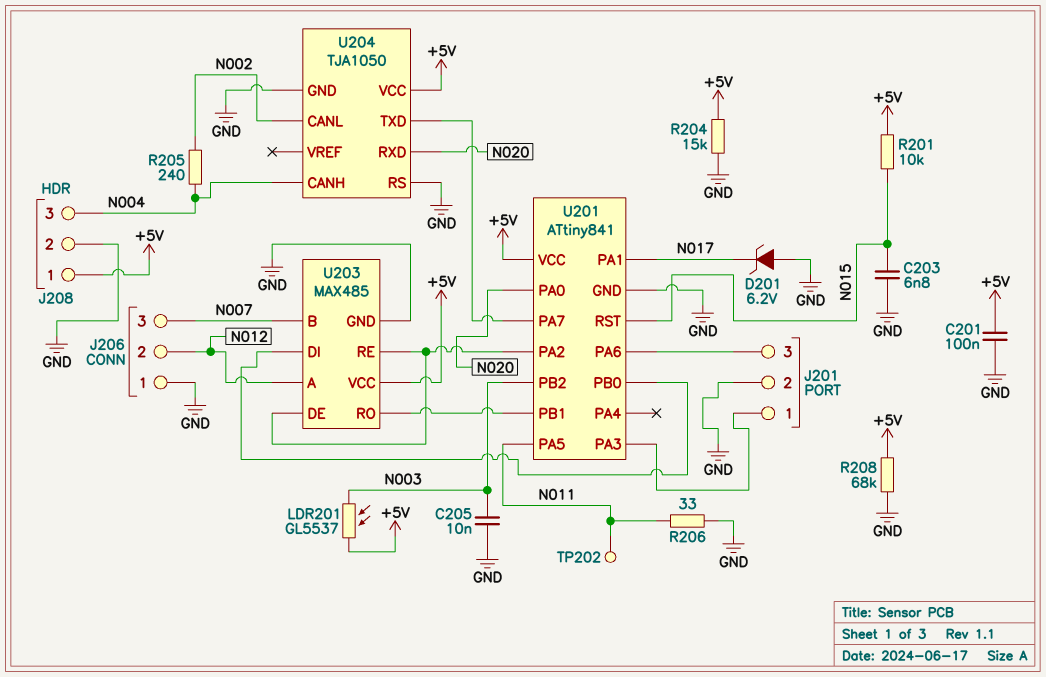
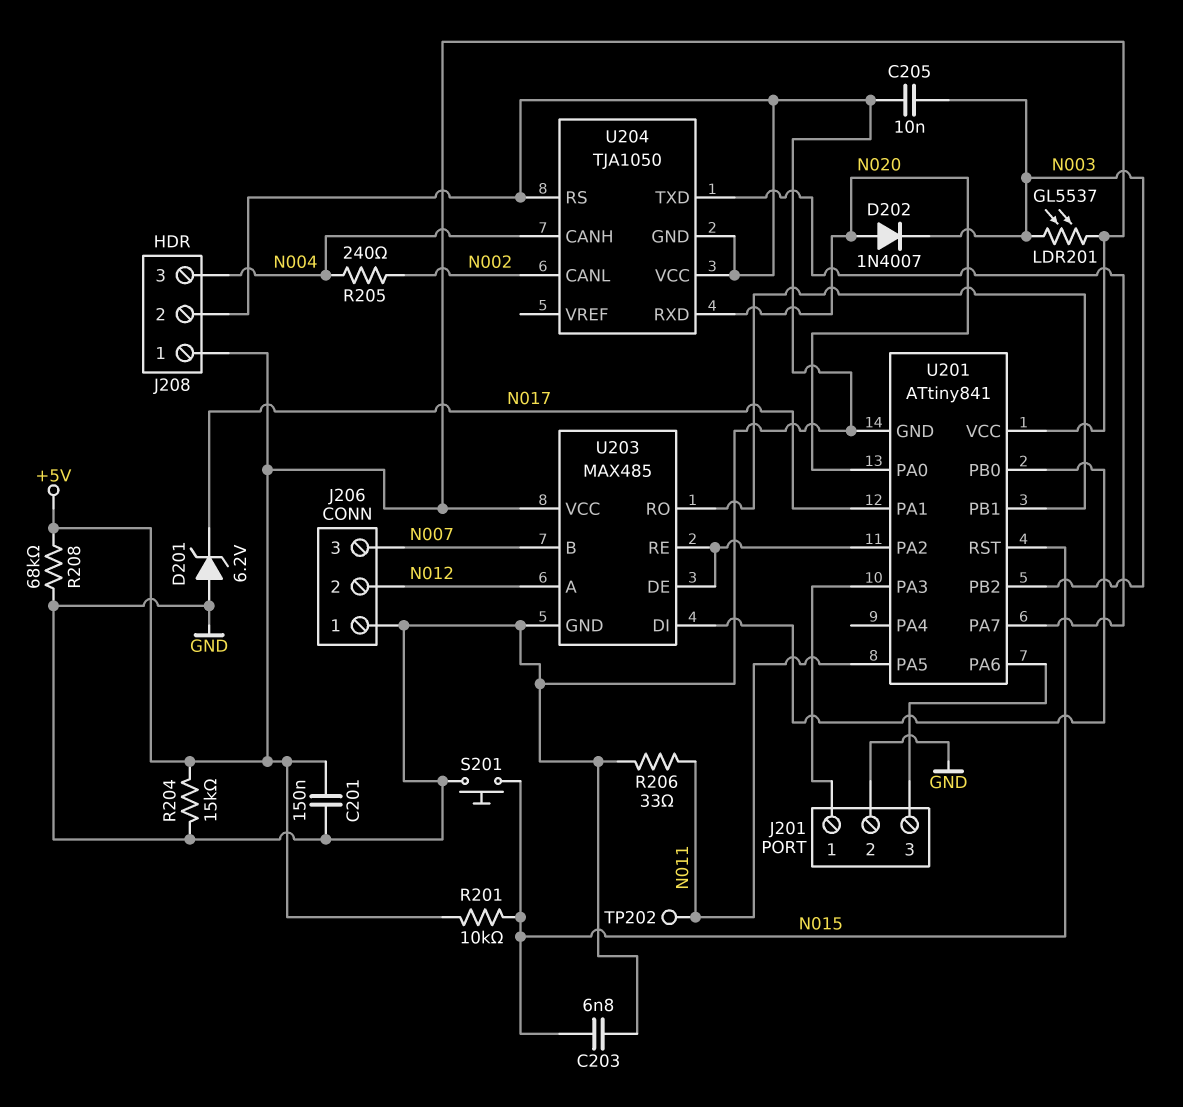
C201: 100nF (+5V, GND) -> 150nF (+5V, GND)
D202: none -> diode 1N4007 (A N020, K N003)
S201: none -> button (GND, N015)
U204 pin VCC: +5V -> GND

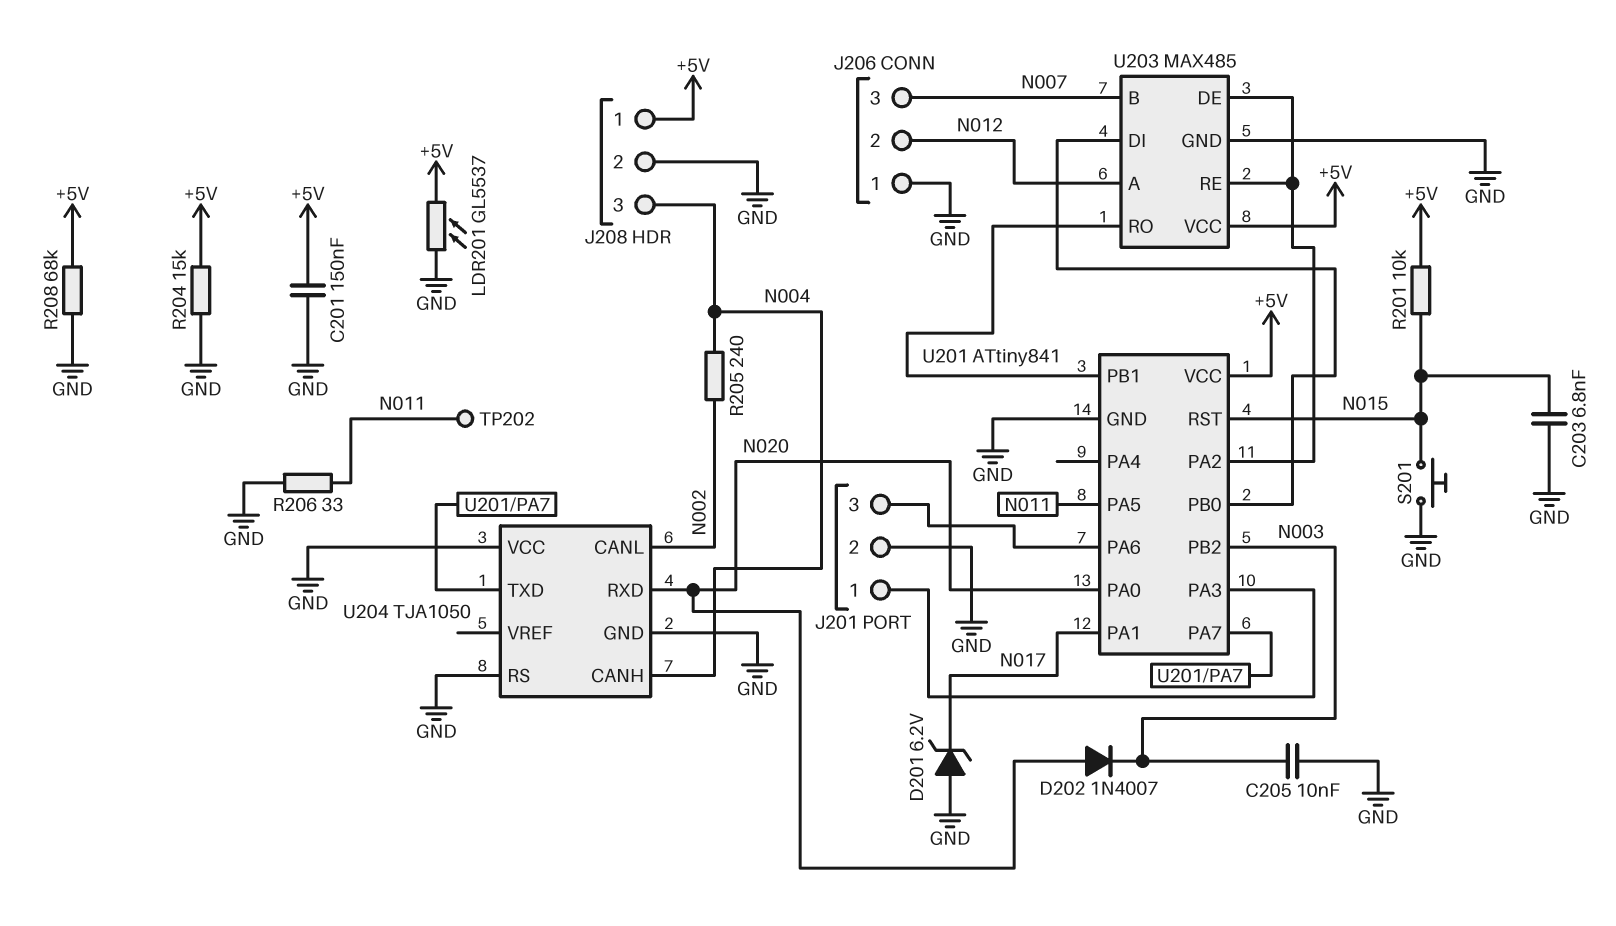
LDR201: GL5537 (+5V, N003) -> GL5537 (+5V, GND)

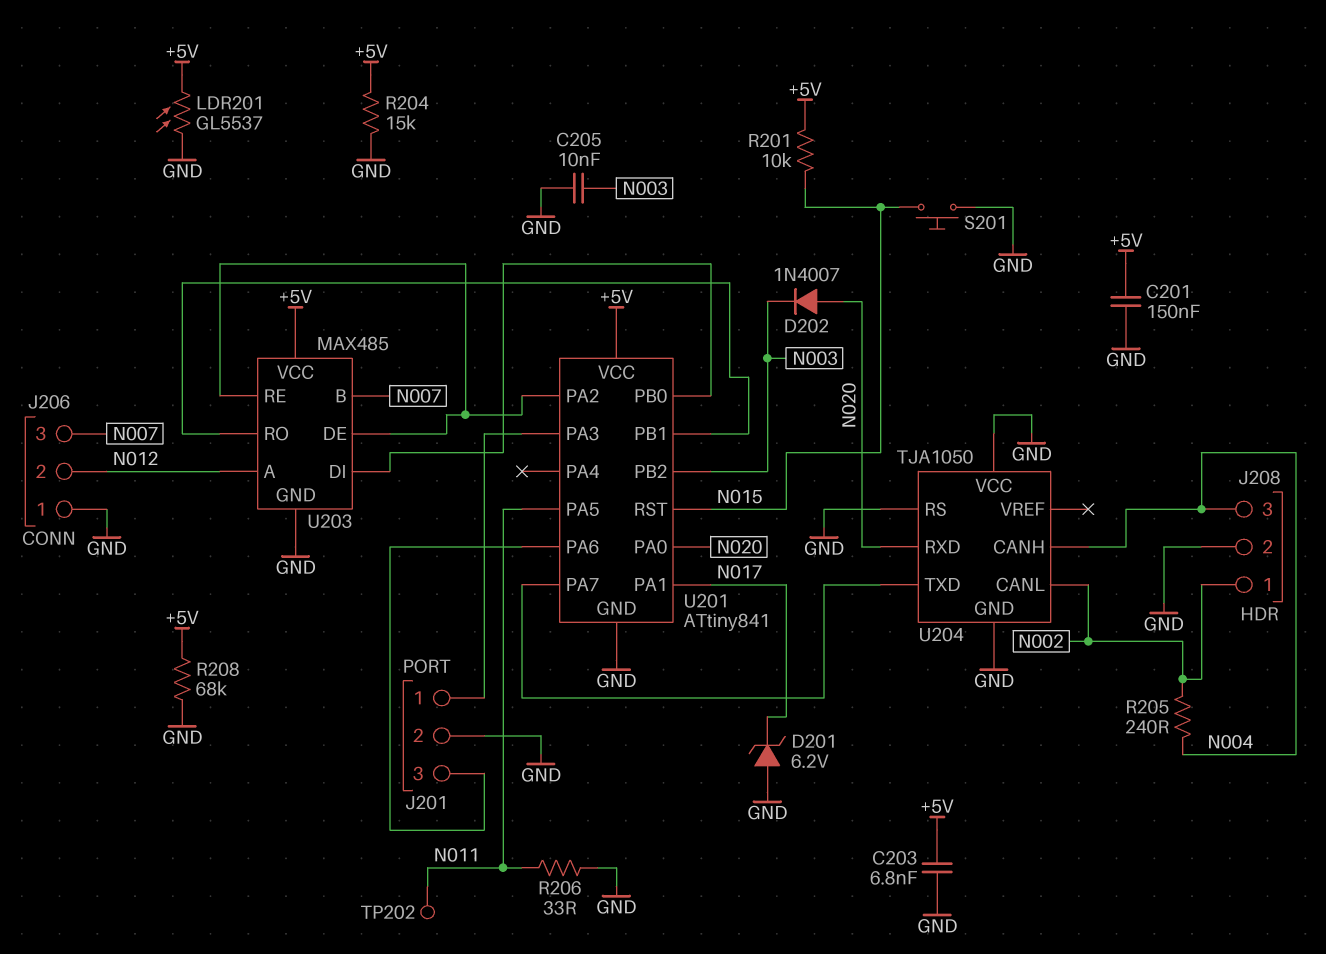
C203: 6.8nF (GND, N015) -> 6.8nF (+5V, GND)
J208 pin 1: +5V -> N002

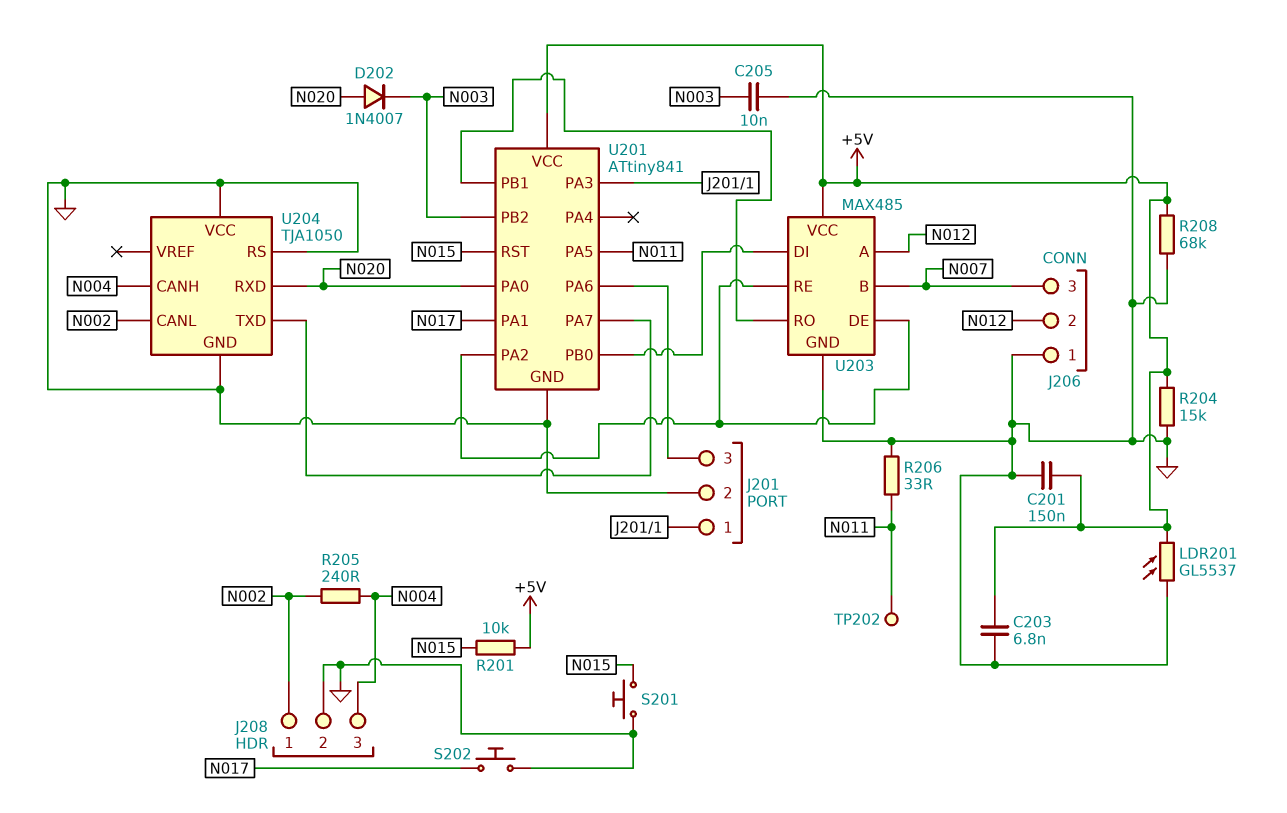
D201: zener 6.2V (A GND, K N017) -> none
S202: none -> button (GND, N017)

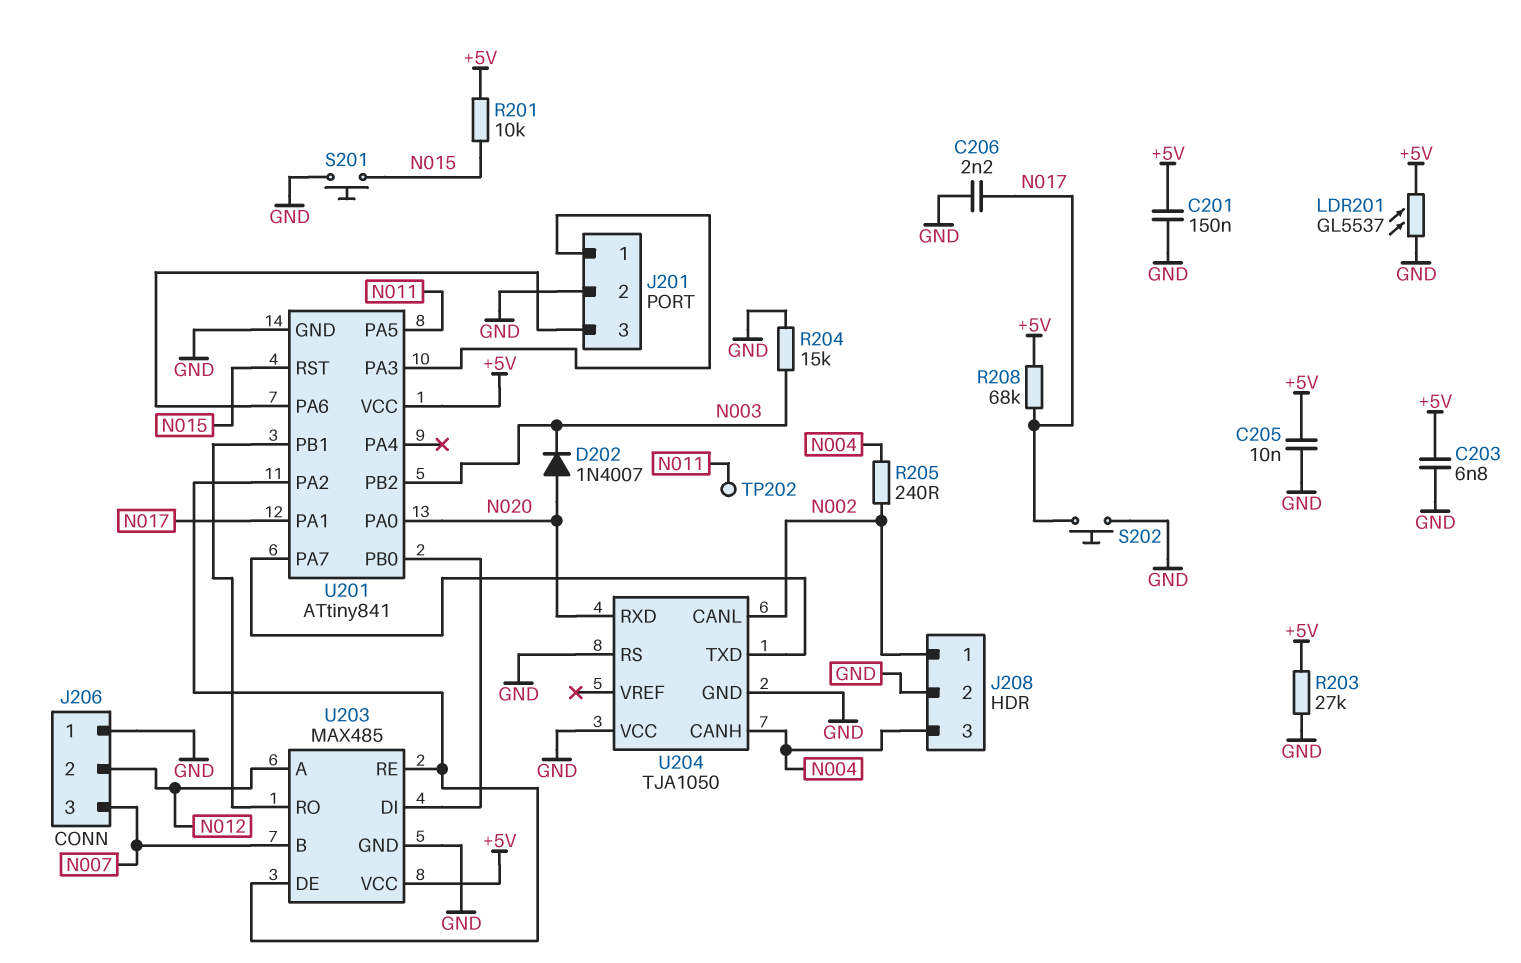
C205: 10nF (GND, N003) -> 10nF (+5V, GND)
C206: none -> 2.2nF (GND, N017)
R203: none -> 27k (+5V, GND)
R204: 15k (+5V, GND) -> 15k (GND, N003)
R206: 33 (GND, N011) -> none
R208: 68k (+5V, GND) -> 68k (+5V, N017)

